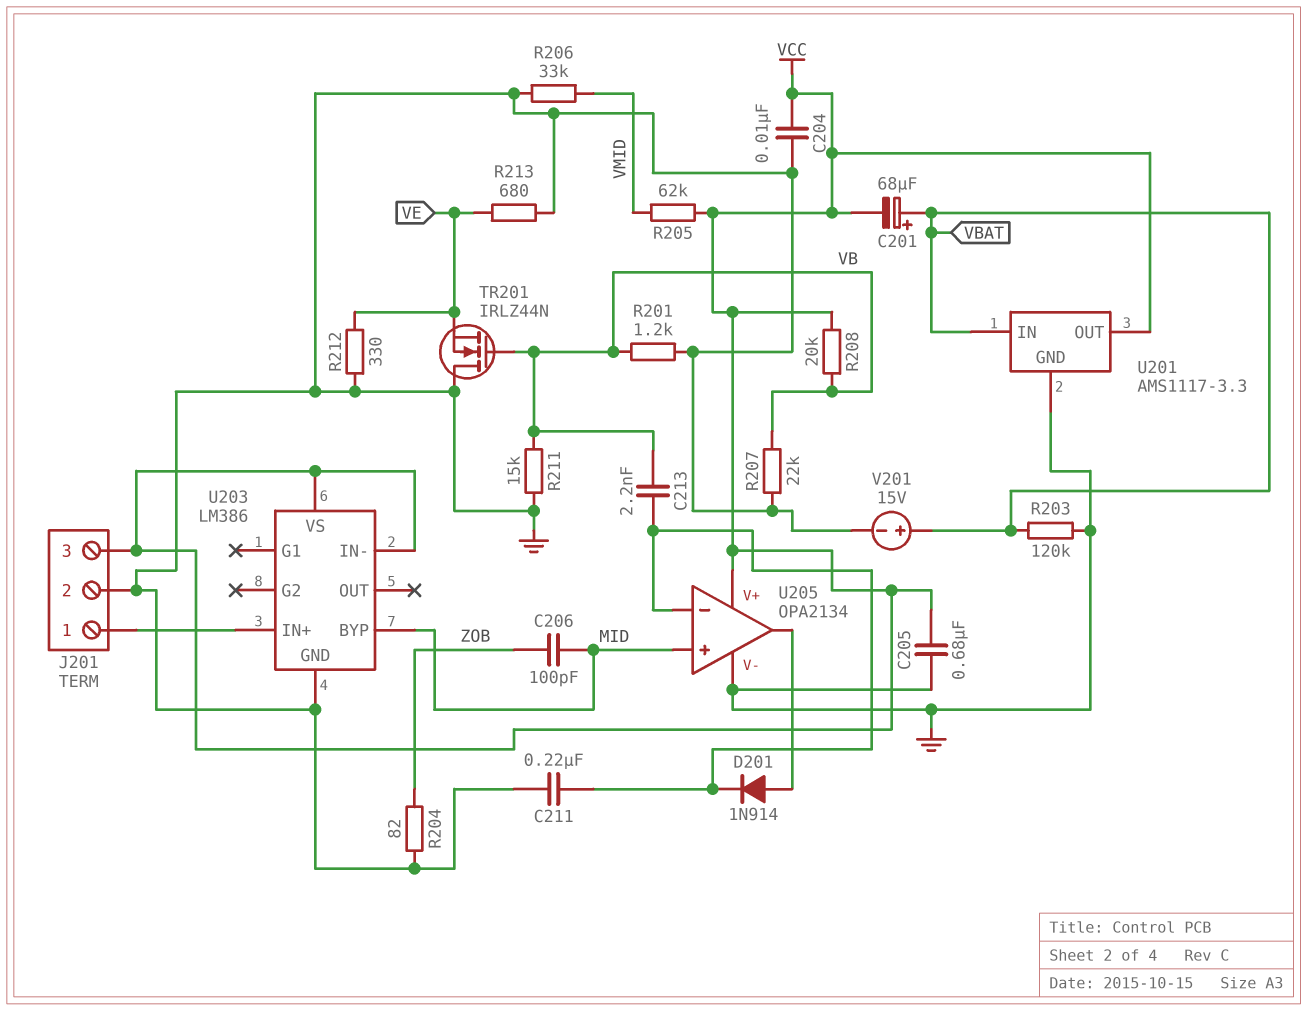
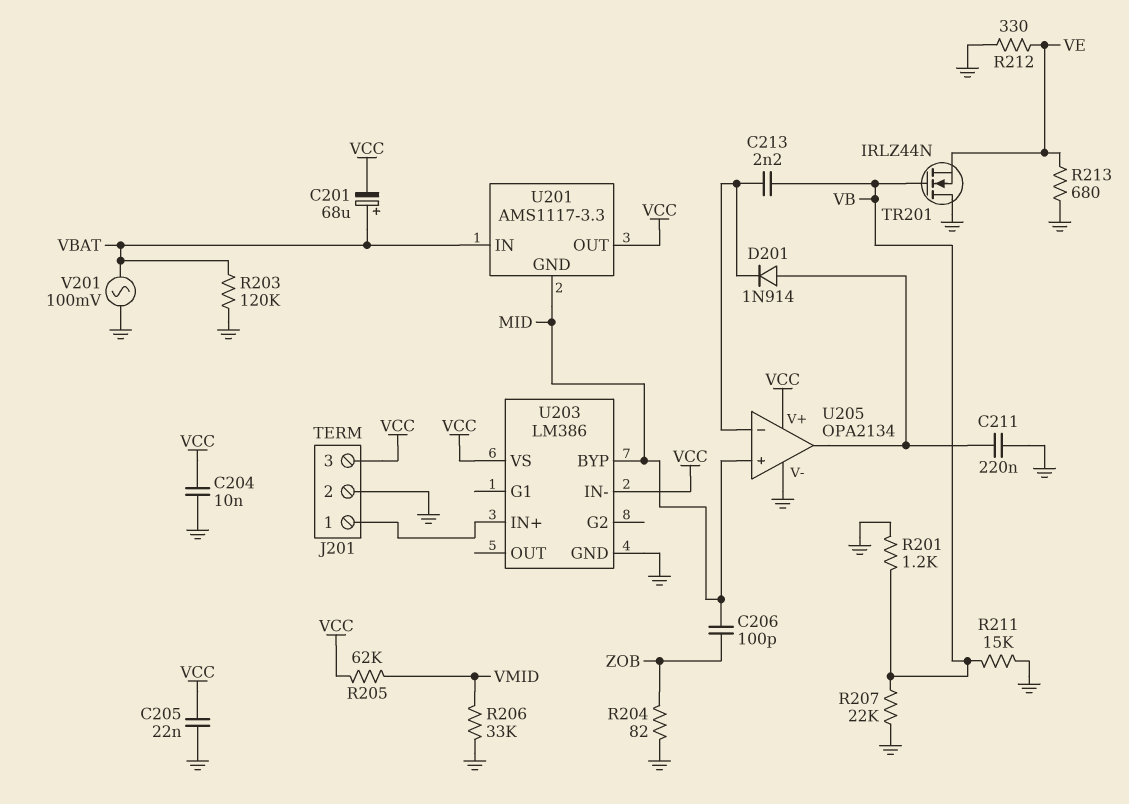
C205: 680nF (GND, VCC) -> 22nF (GND, VCC)
C211: 220nF (GND, U205/in-) -> 220nF (GND, U205/out)
R208: 20k (VB, VCC) -> none
U201 pin GND: GND -> MID
V201: 15V (plus VBAT, minus GND) -> AC 100mV (GND, VBAT)

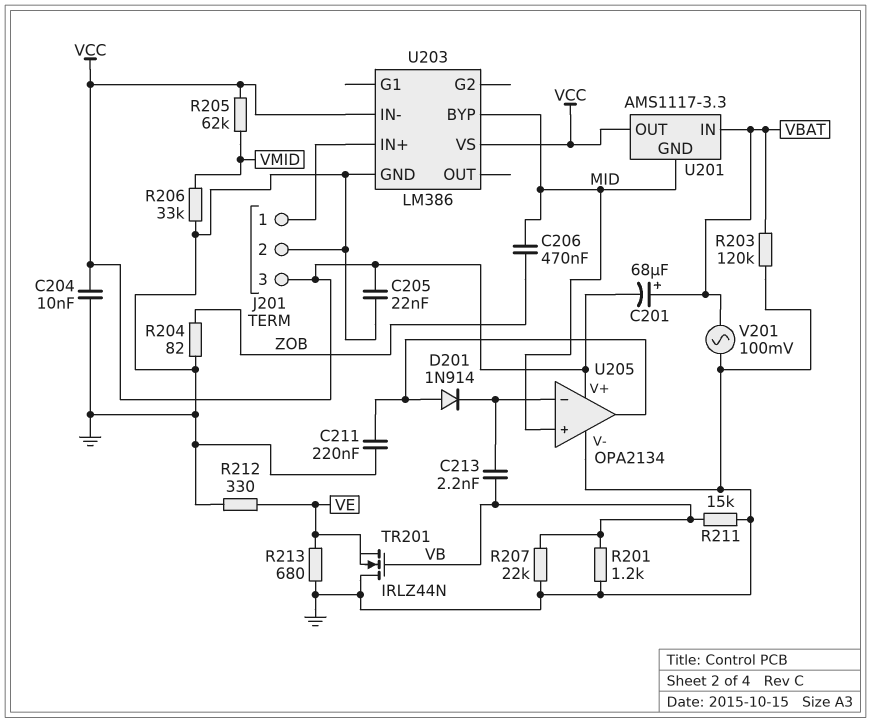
C206: 100pF (MID, ZOB) -> 470nF (MID, ZOB)

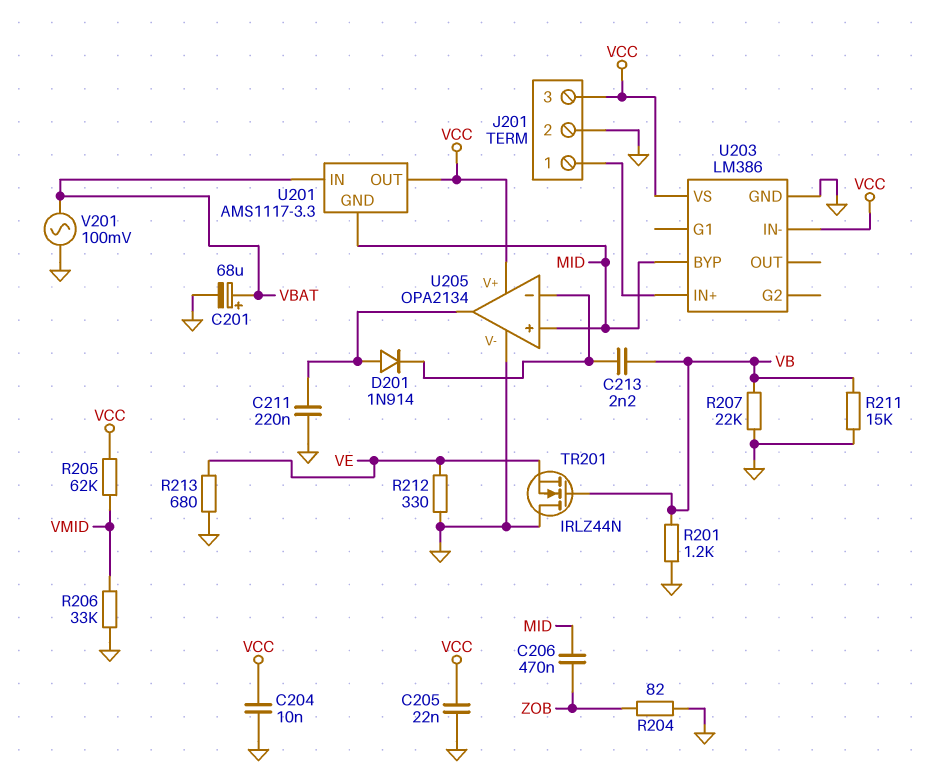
C201: 68uF (plus VBAT, minus VCC) -> 68uF (plus VBAT, minus GND)
R203: 120k (GND, VBAT) -> none

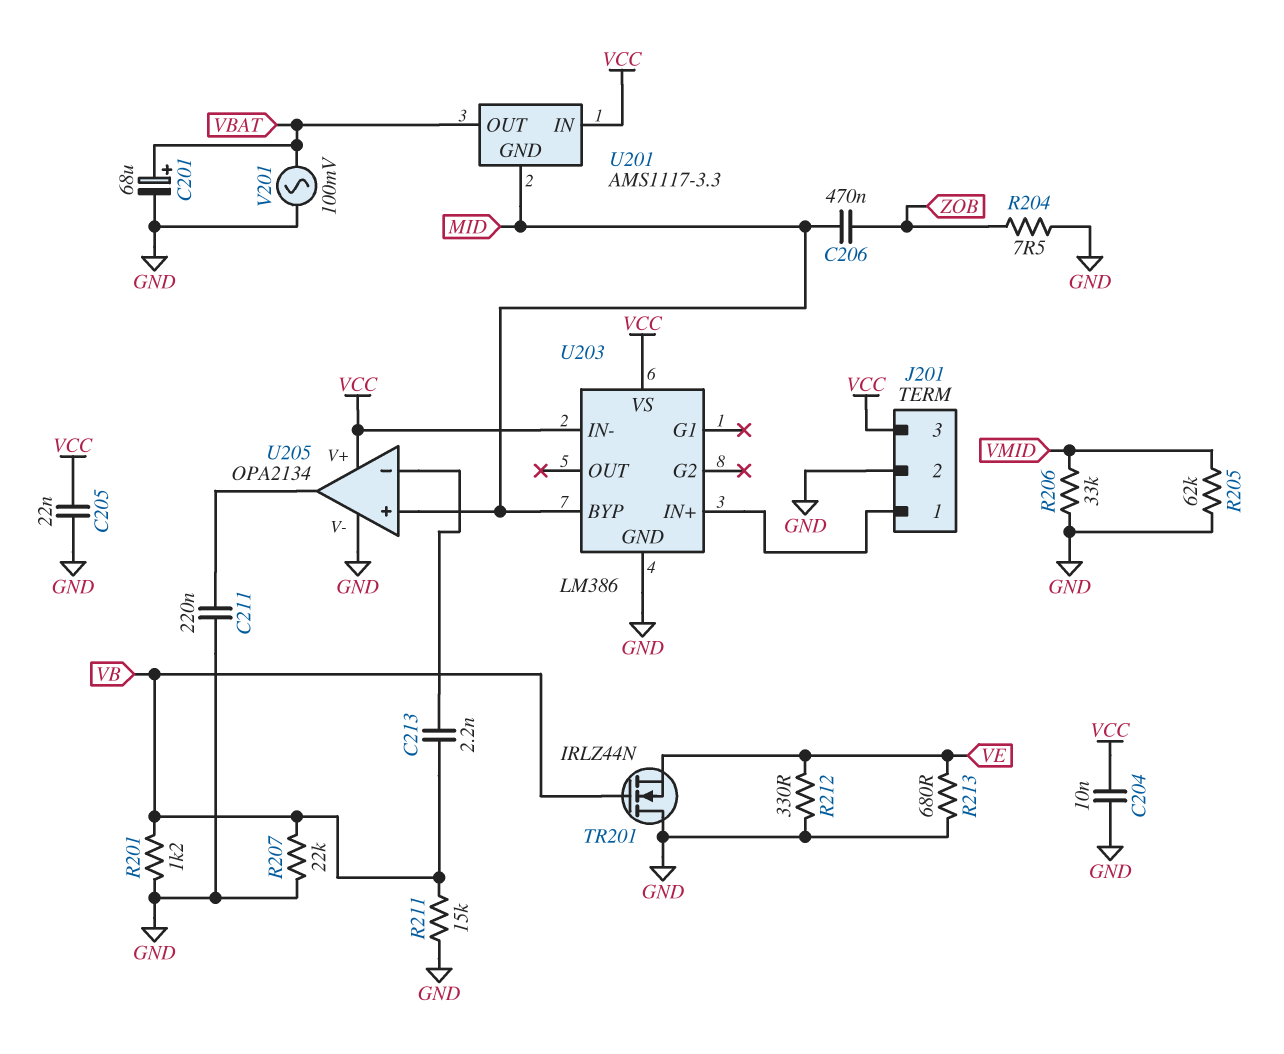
D201: diode 1N914 (A U205/out, K U205/in-) -> none
R204: 82 (GND, ZOB) -> 7.5 (GND, ZOB)
R205: 62k (VCC, VMID) -> 62k (GND, VMID)
U201 pin IN: VBAT -> VCC
U201 pin OUT: VCC -> VBAT

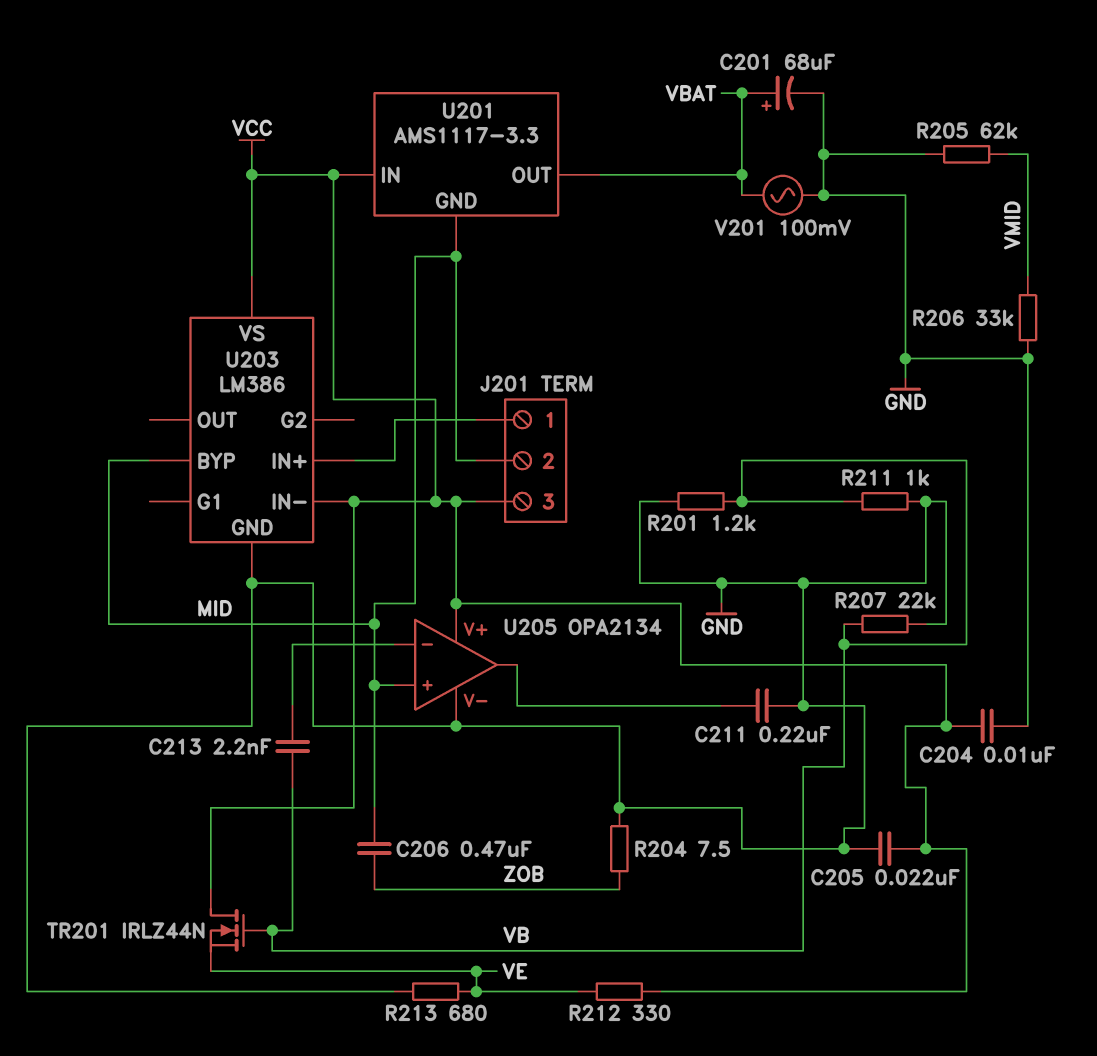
J201 pin 2: GND -> MID
R211: 15k (GND, VB) -> 1k (GND, VB)
R212: 330 (GND, VE) -> 330 (VCC, VE)
TR201: NMOS IRLZ44N (G VB, D GND, S VE) -> NMOS IRLZ44N (G VB, D VCC, S VE)

